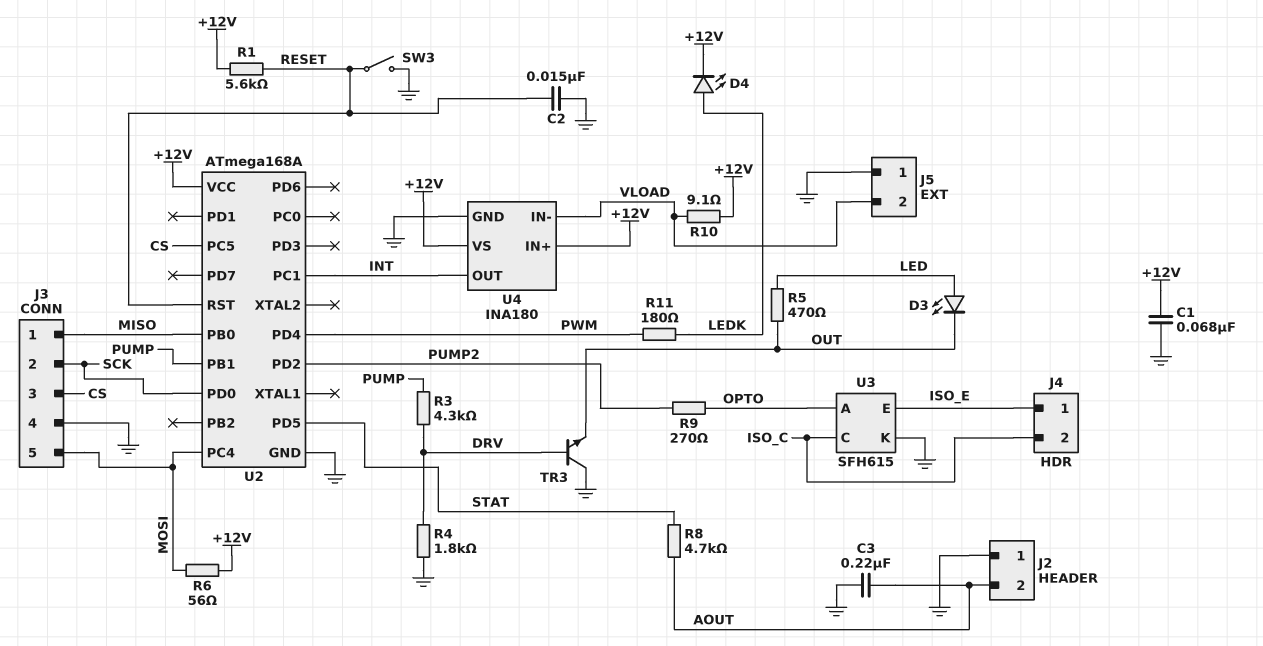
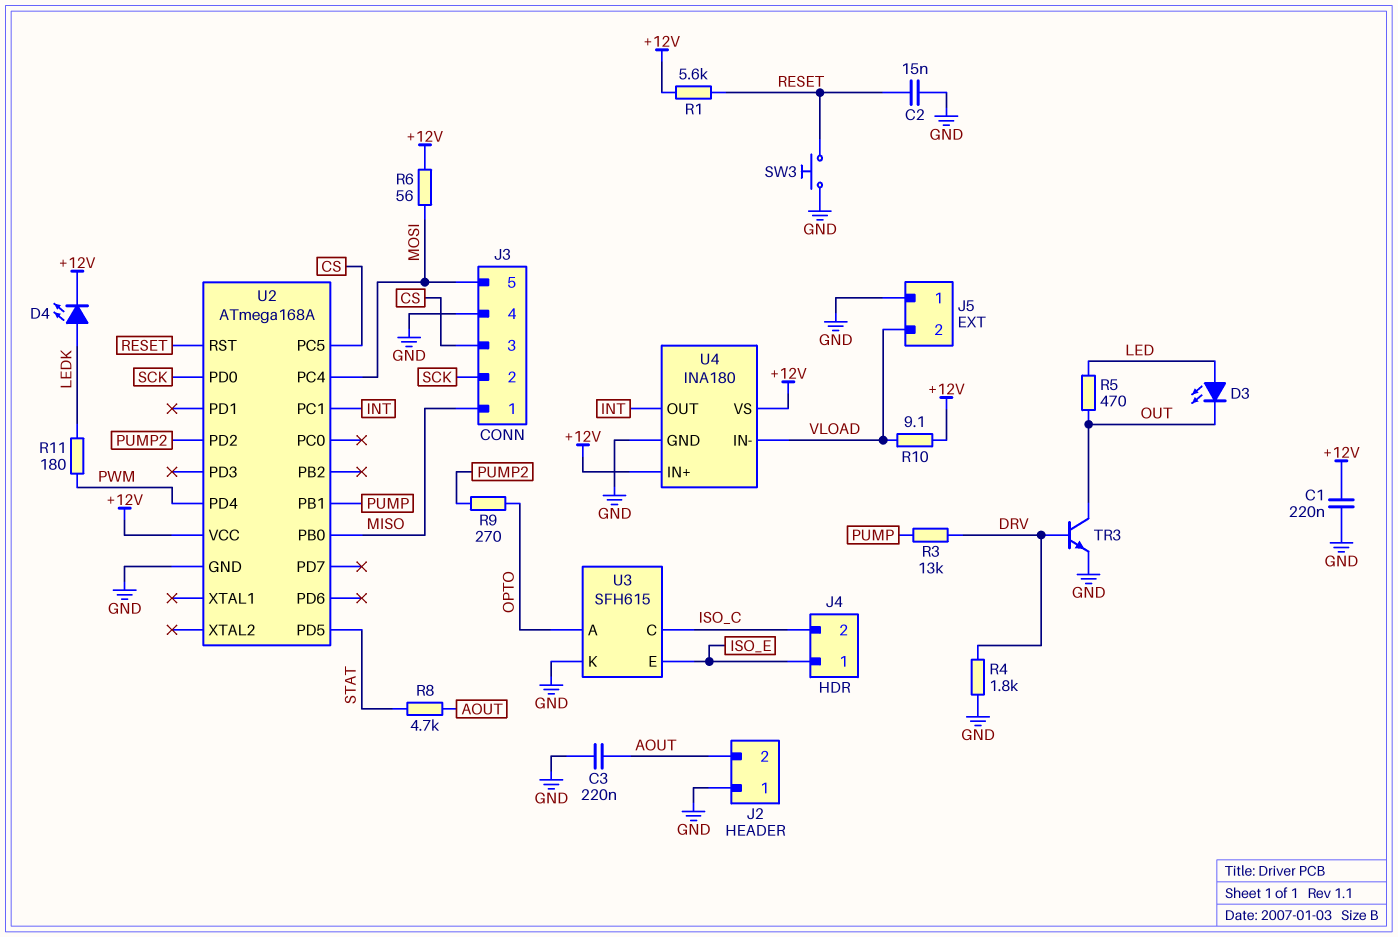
C1: 68nF (+12V, GND) -> 220nF (+12V, GND)
R3: 4.3k (DRV, PUMP) -> 13k (DRV, PUMP)
SW3: switch (GND, RESET) -> button (GND, RESET)
TR3: NPN (B DRV, C GND, E OUT) -> NPN (B DRV, C OUT, E GND)

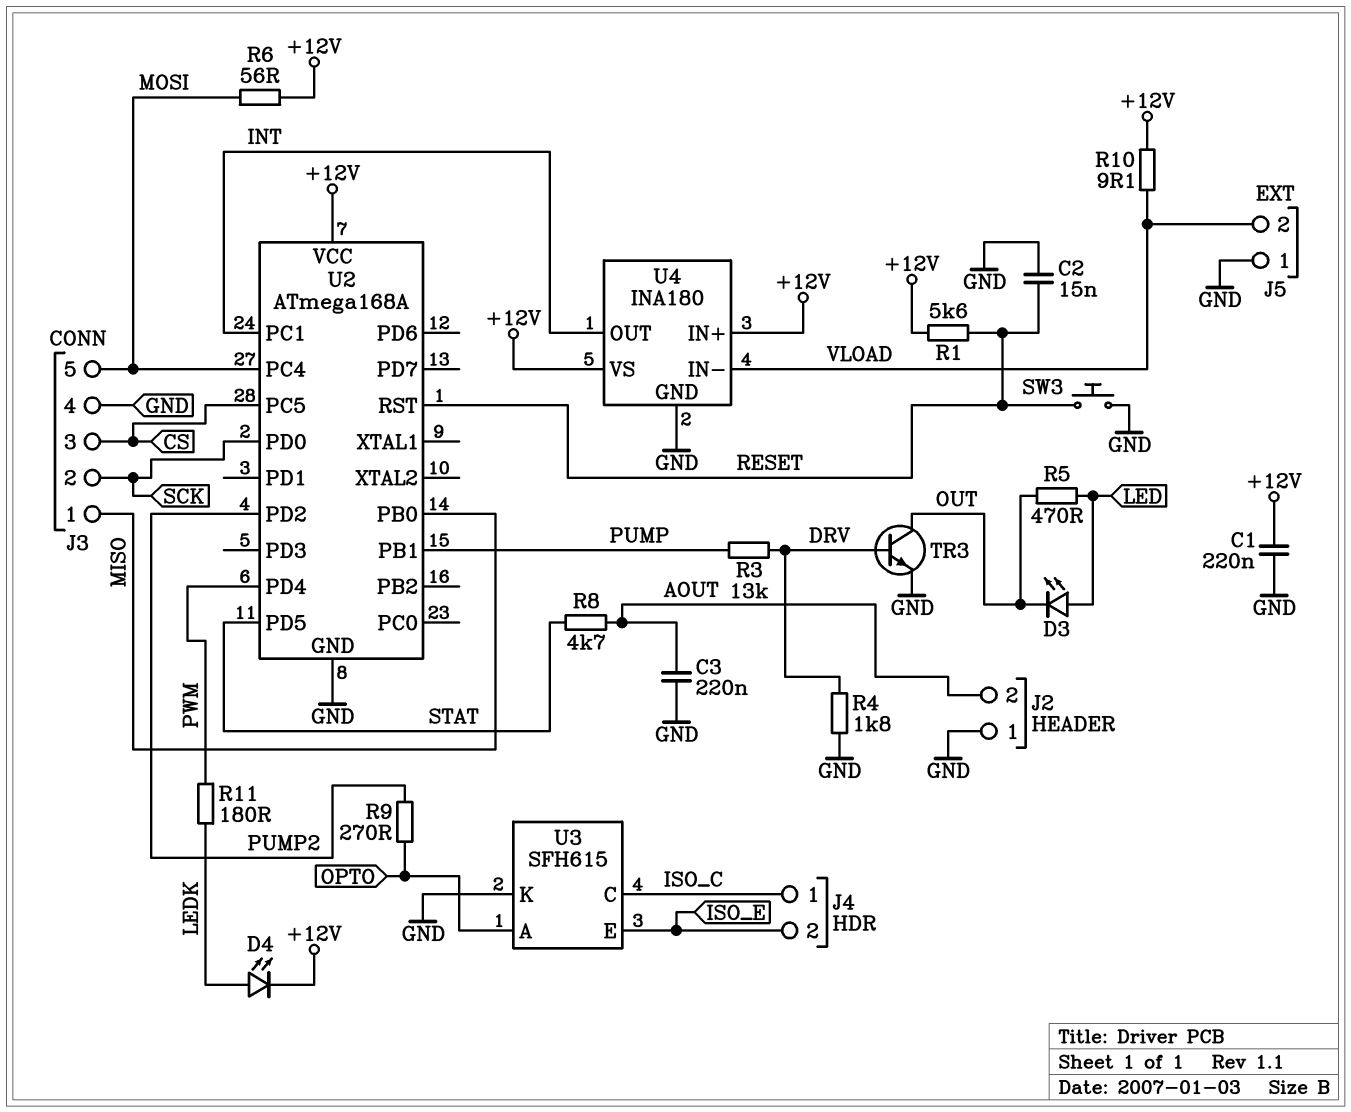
J4 pin 1: ISO_E -> ISO_C
J4 pin 2: ISO_C -> ISO_E

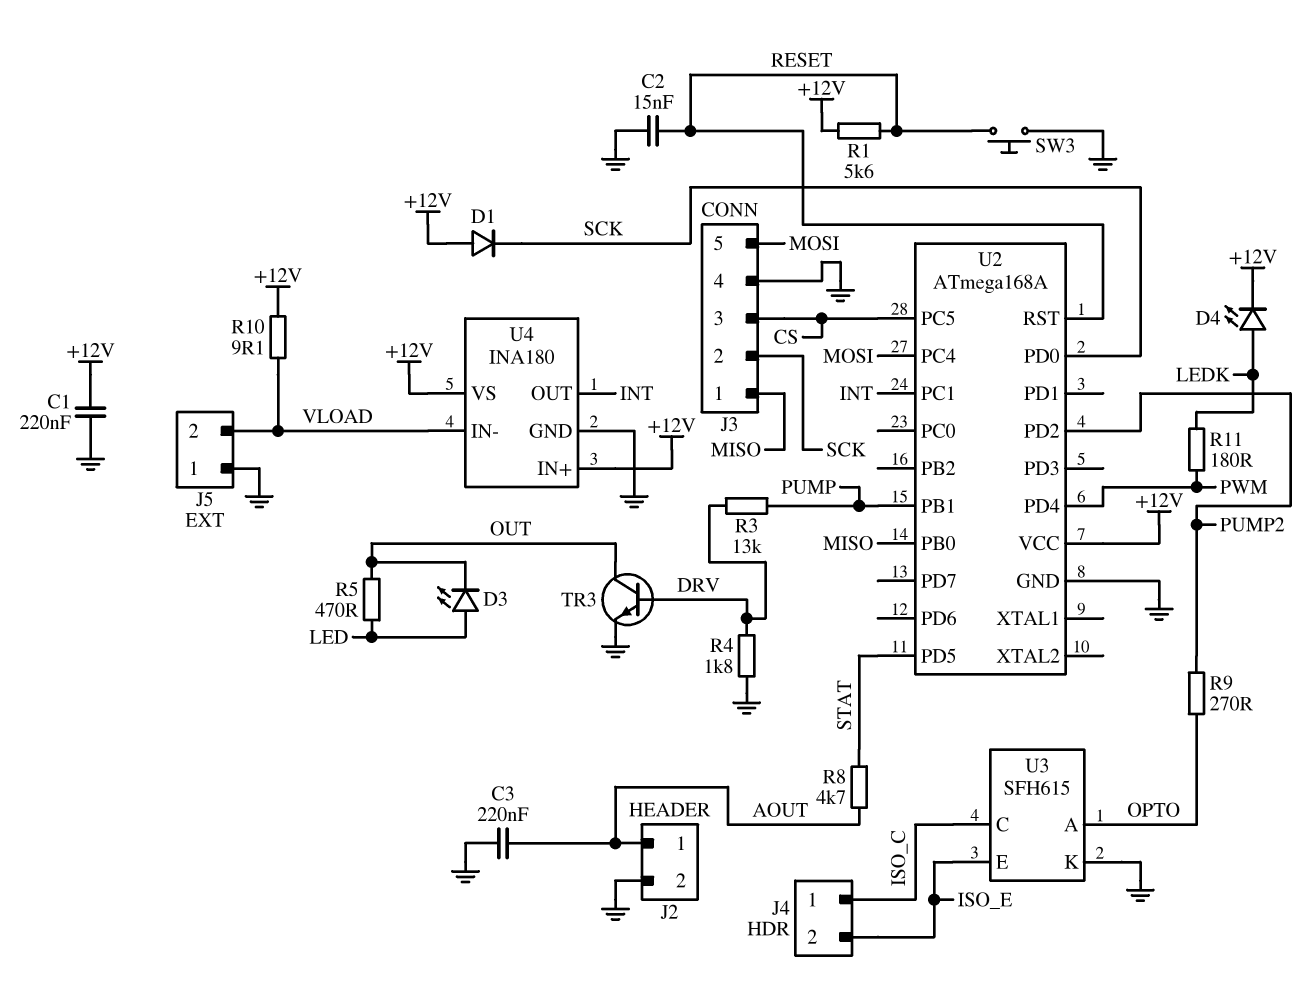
D1: none -> diode (A +12V, K SCK)
J2 pin 1: GND -> AOUT
J2 pin 2: AOUT -> GND
R6: 56 (+12V, MOSI) -> none

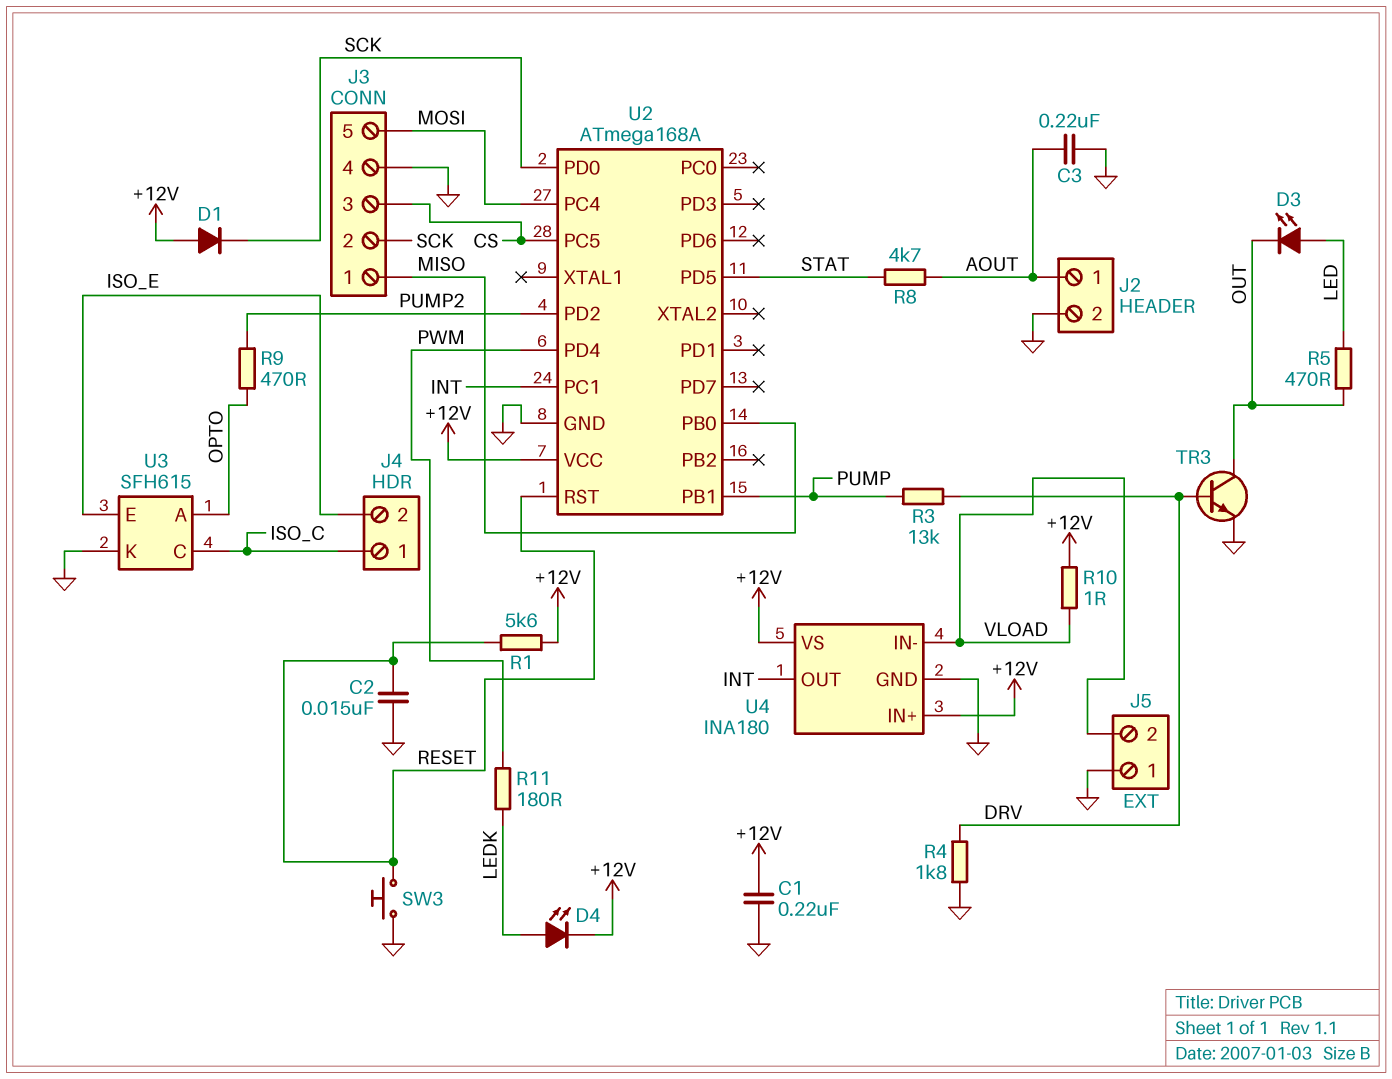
R9: 270 (OPTO, PUMP2) -> 470 (OPTO, PUMP2)
R10: 9.1 (+12V, VLOAD) -> 1 (+12V, VLOAD)

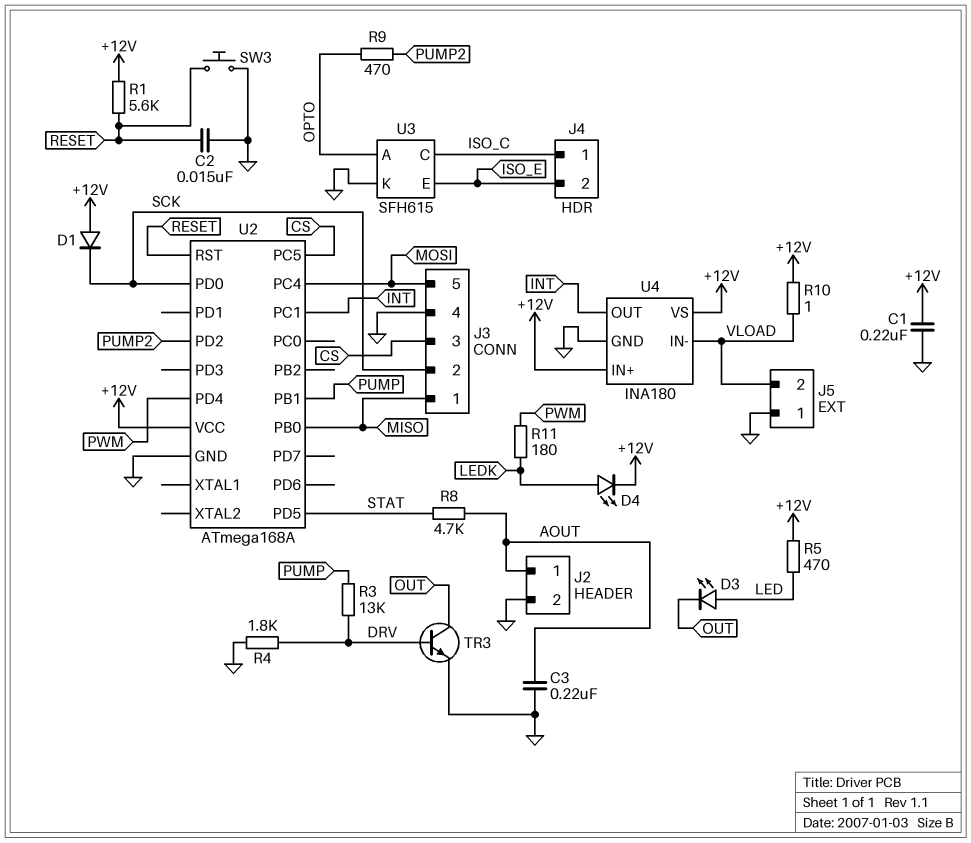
R5: 470 (LED, OUT) -> 470 (+12V, LED)

